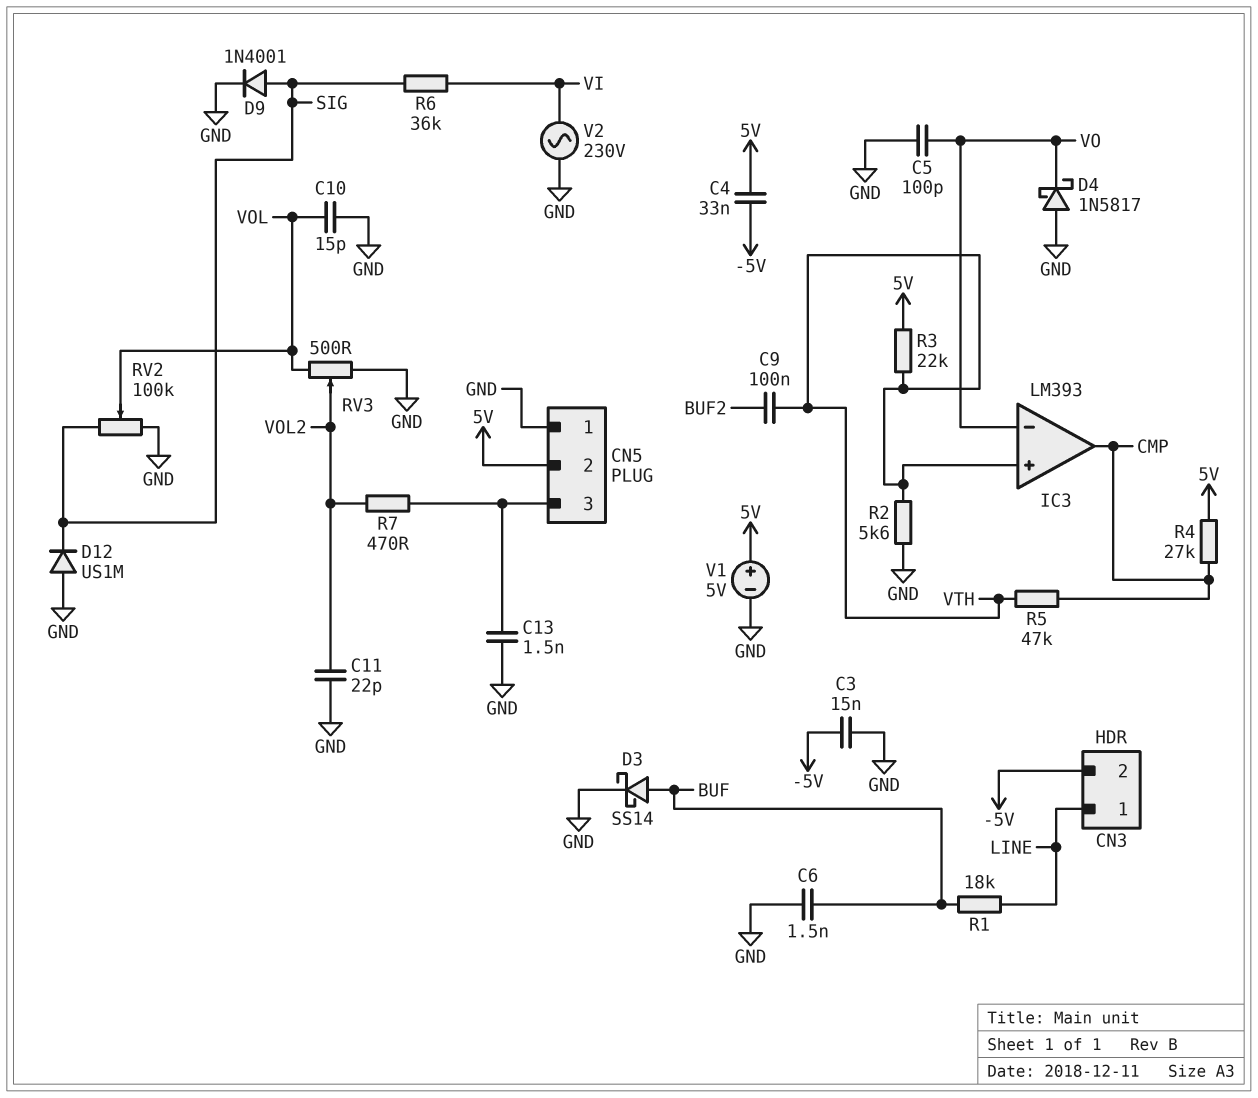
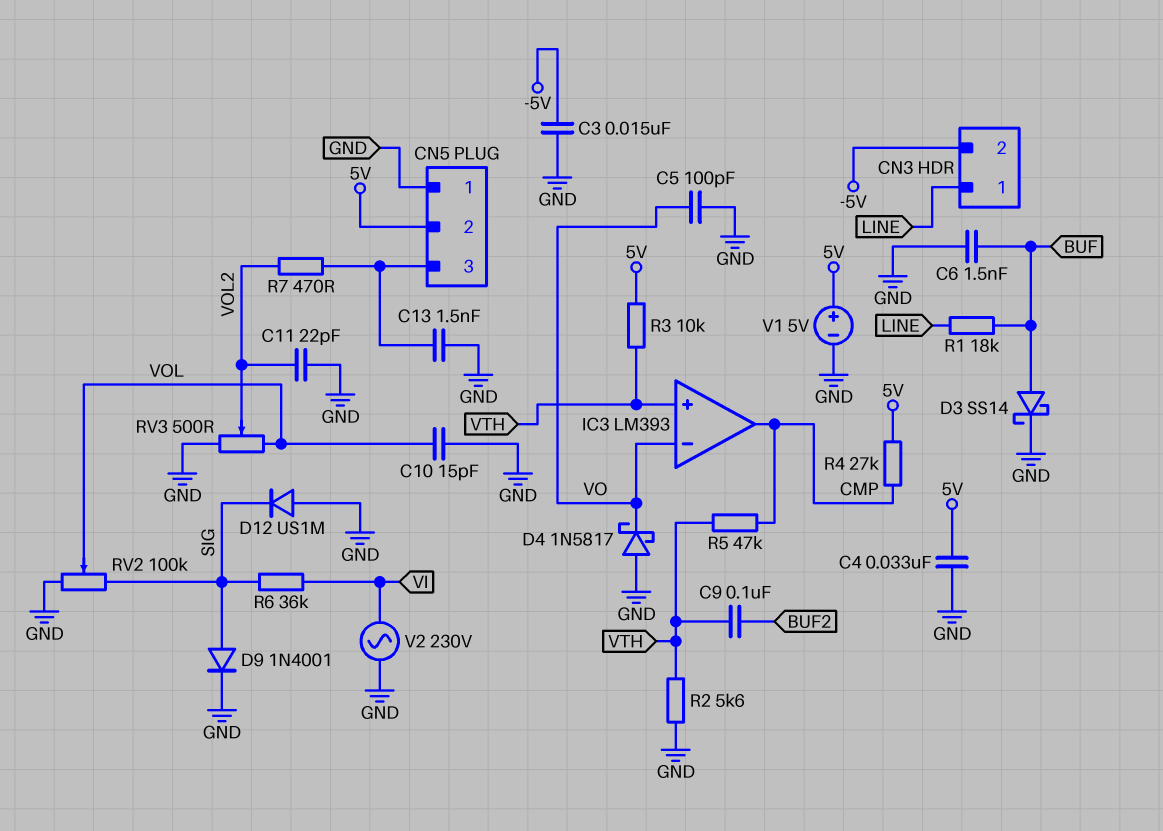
C4: 33nF (-5V, 5V) -> 33nF (5V, GND)
R3: 22k (5V, VTH) -> 10k (5V, VTH)

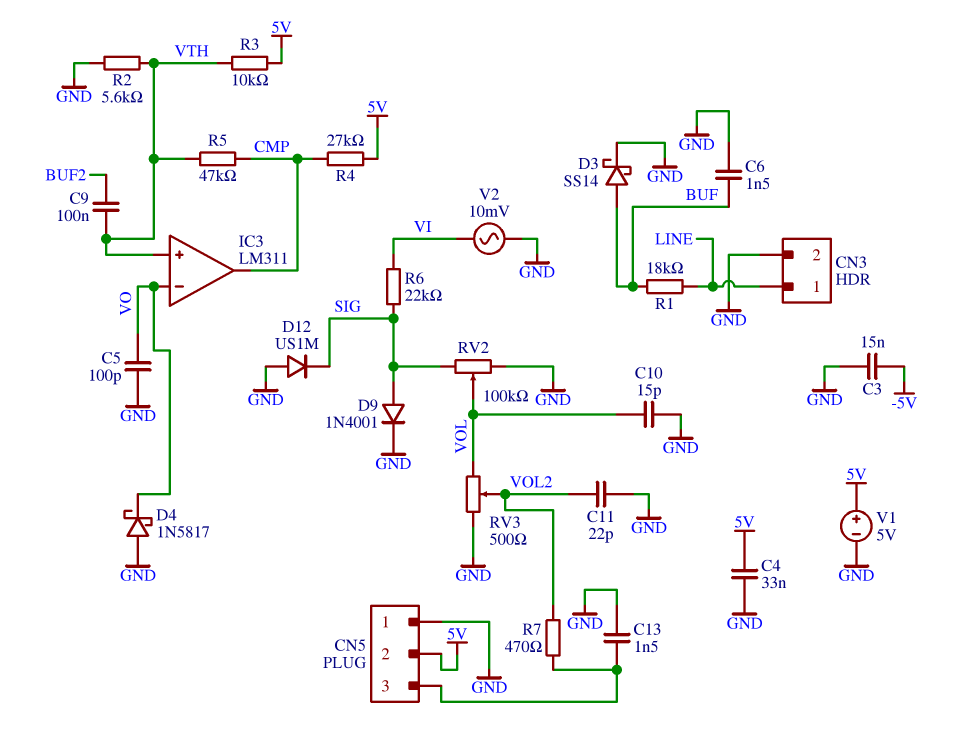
CN3 pin 2: -5V -> GND
IC3: LM393 -> LM311
R6: 36k (SIG, VI) -> 22k (SIG, VI)
V2: AC 230V (GND, VI) -> AC 10mV (GND, VI)

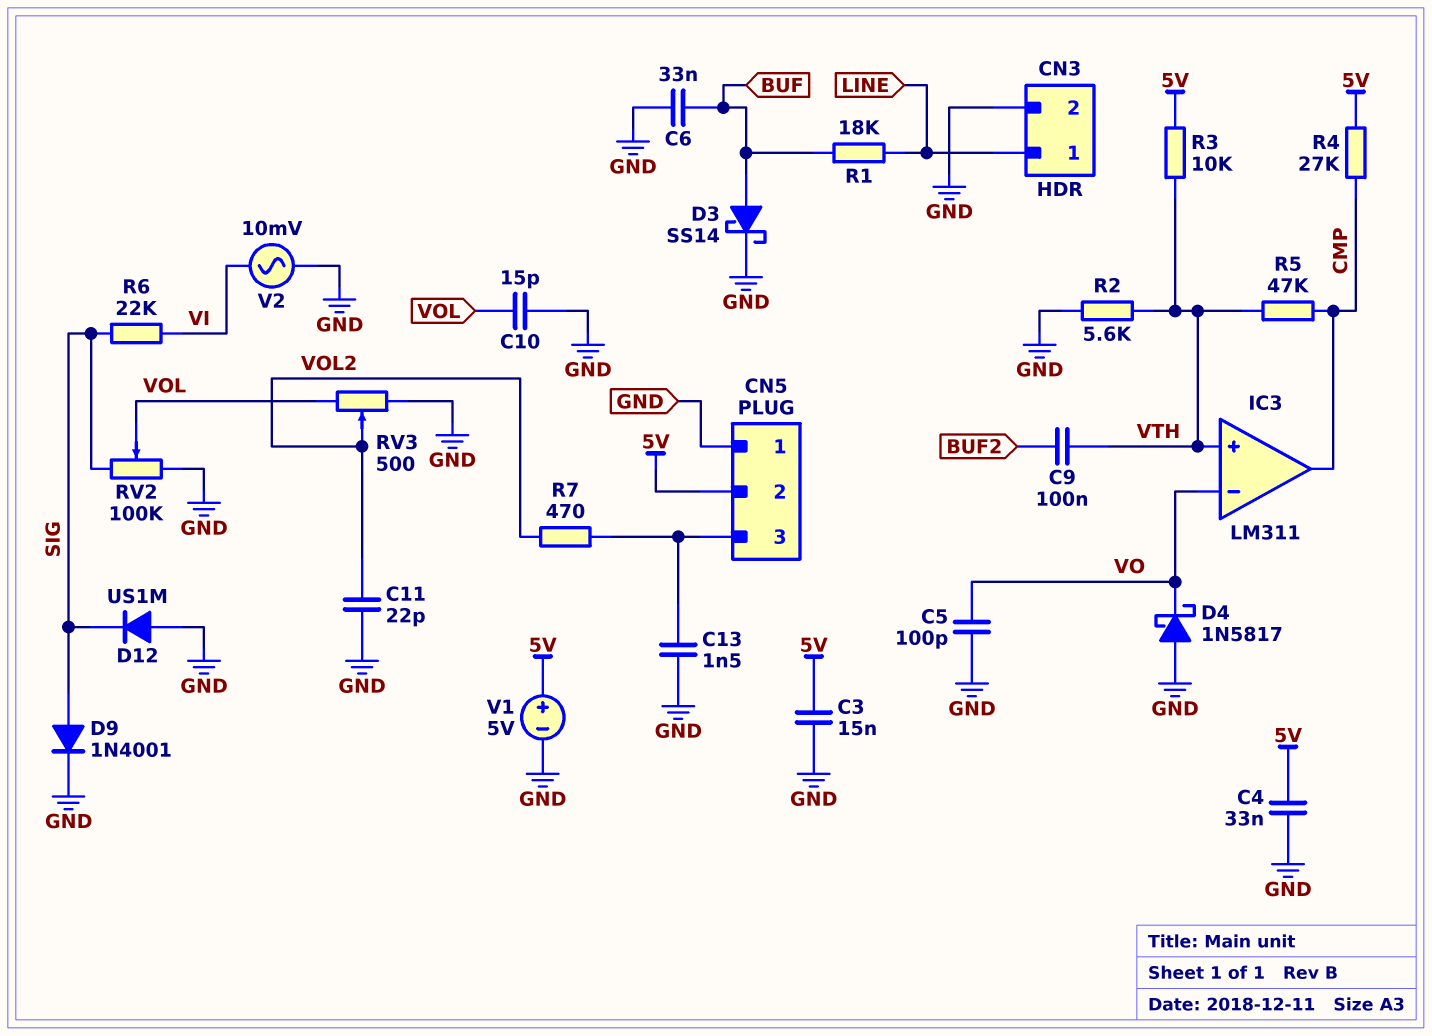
C3: 15nF (-5V, GND) -> 15nF (5V, GND)
C6: 1.5nF (BUF, GND) -> 33nF (BUF, GND)

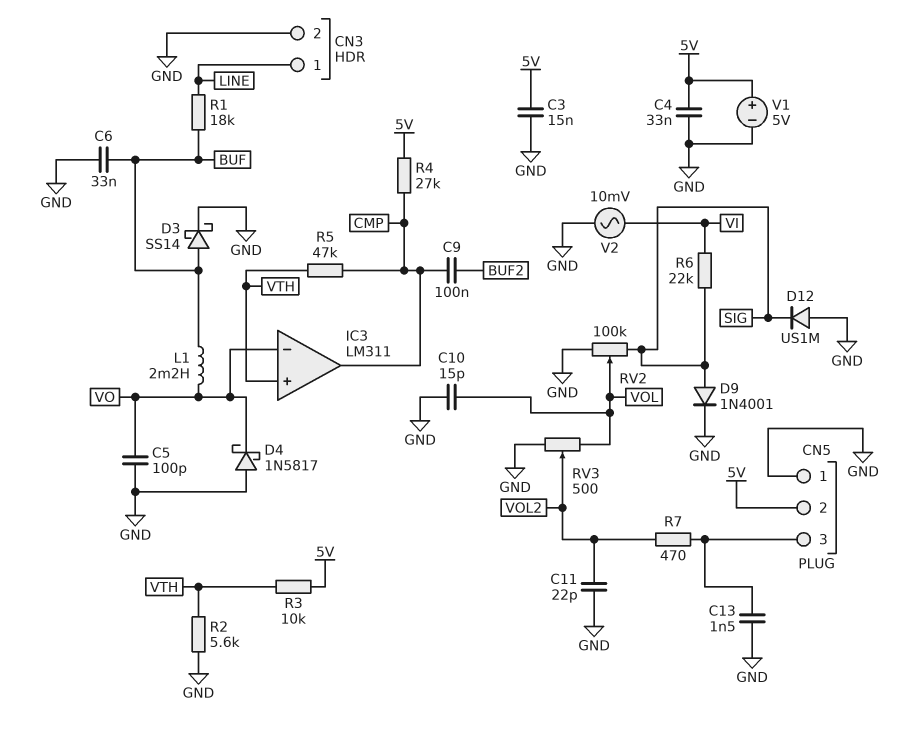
C9: 100nF (BUF2, VTH) -> 100nF (BUF2, CMP)
L1: none -> 2.2mH (BUF, VO)

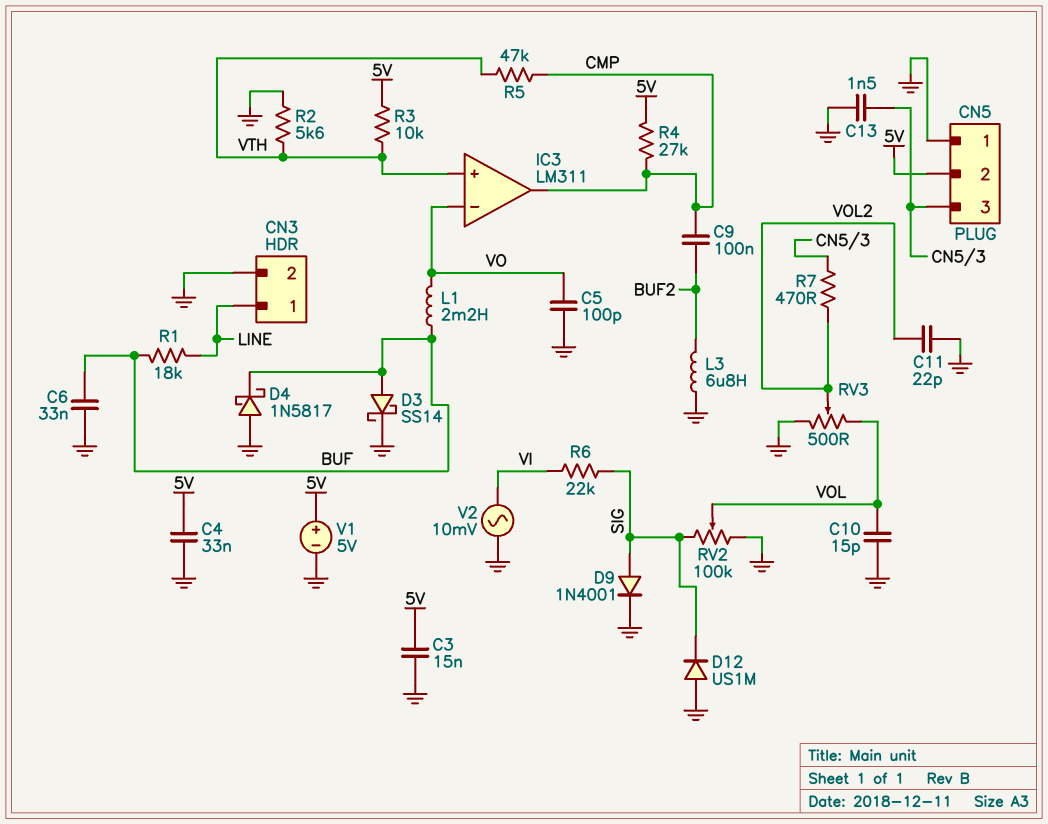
D4: schottky 1N5817 (A GND, K VO) -> schottky 1N5817 (A GND, K BUF)
L3: none -> 6.8uH (BUF2, GND)

